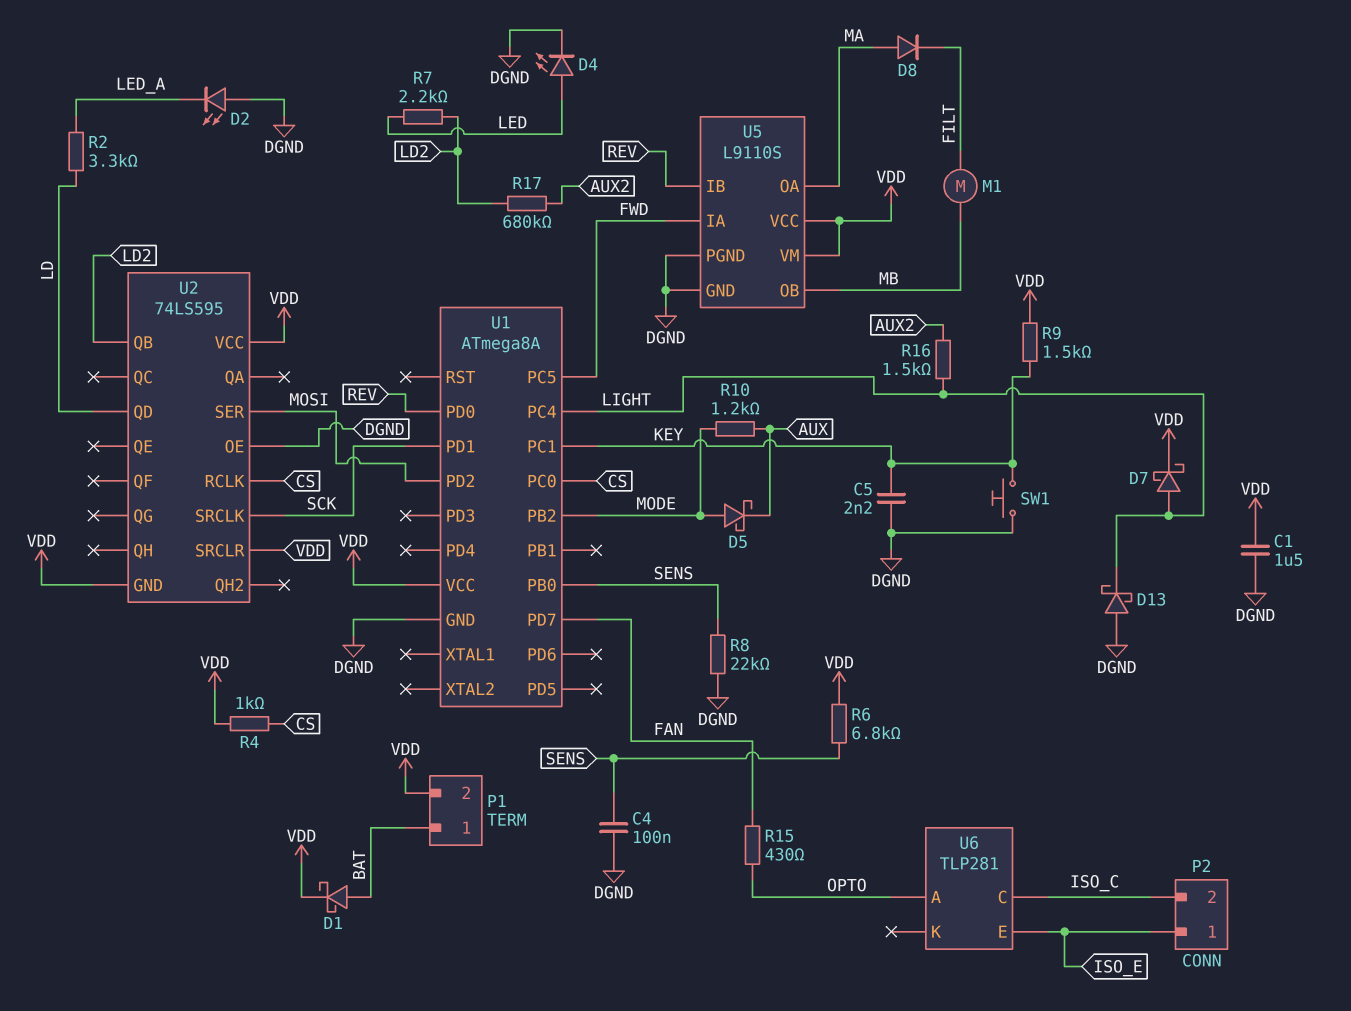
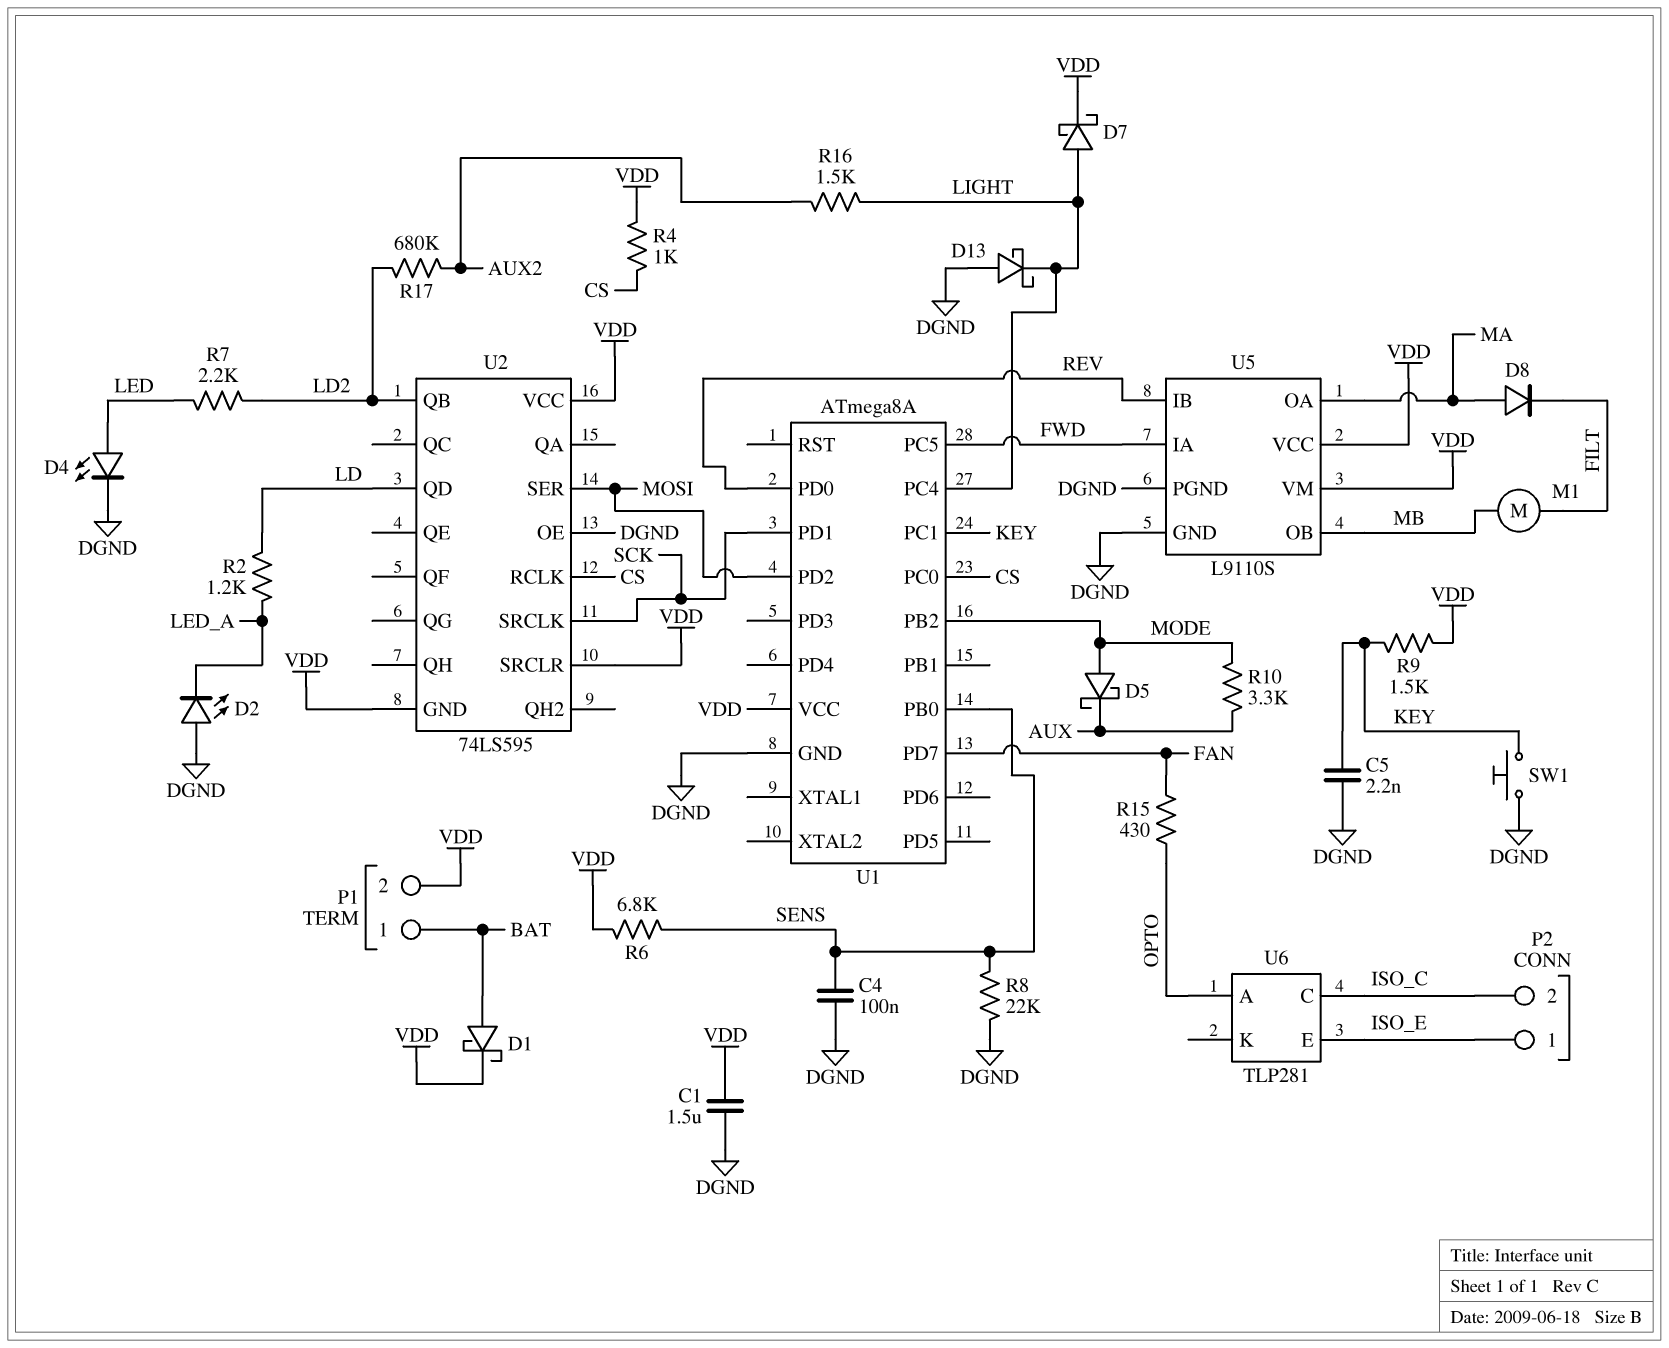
R2: 3.3k (LD, LED_A) -> 1.2k (LD, LED_A)
R10: 1.2k (AUX, MODE) -> 3.3k (AUX, MODE)

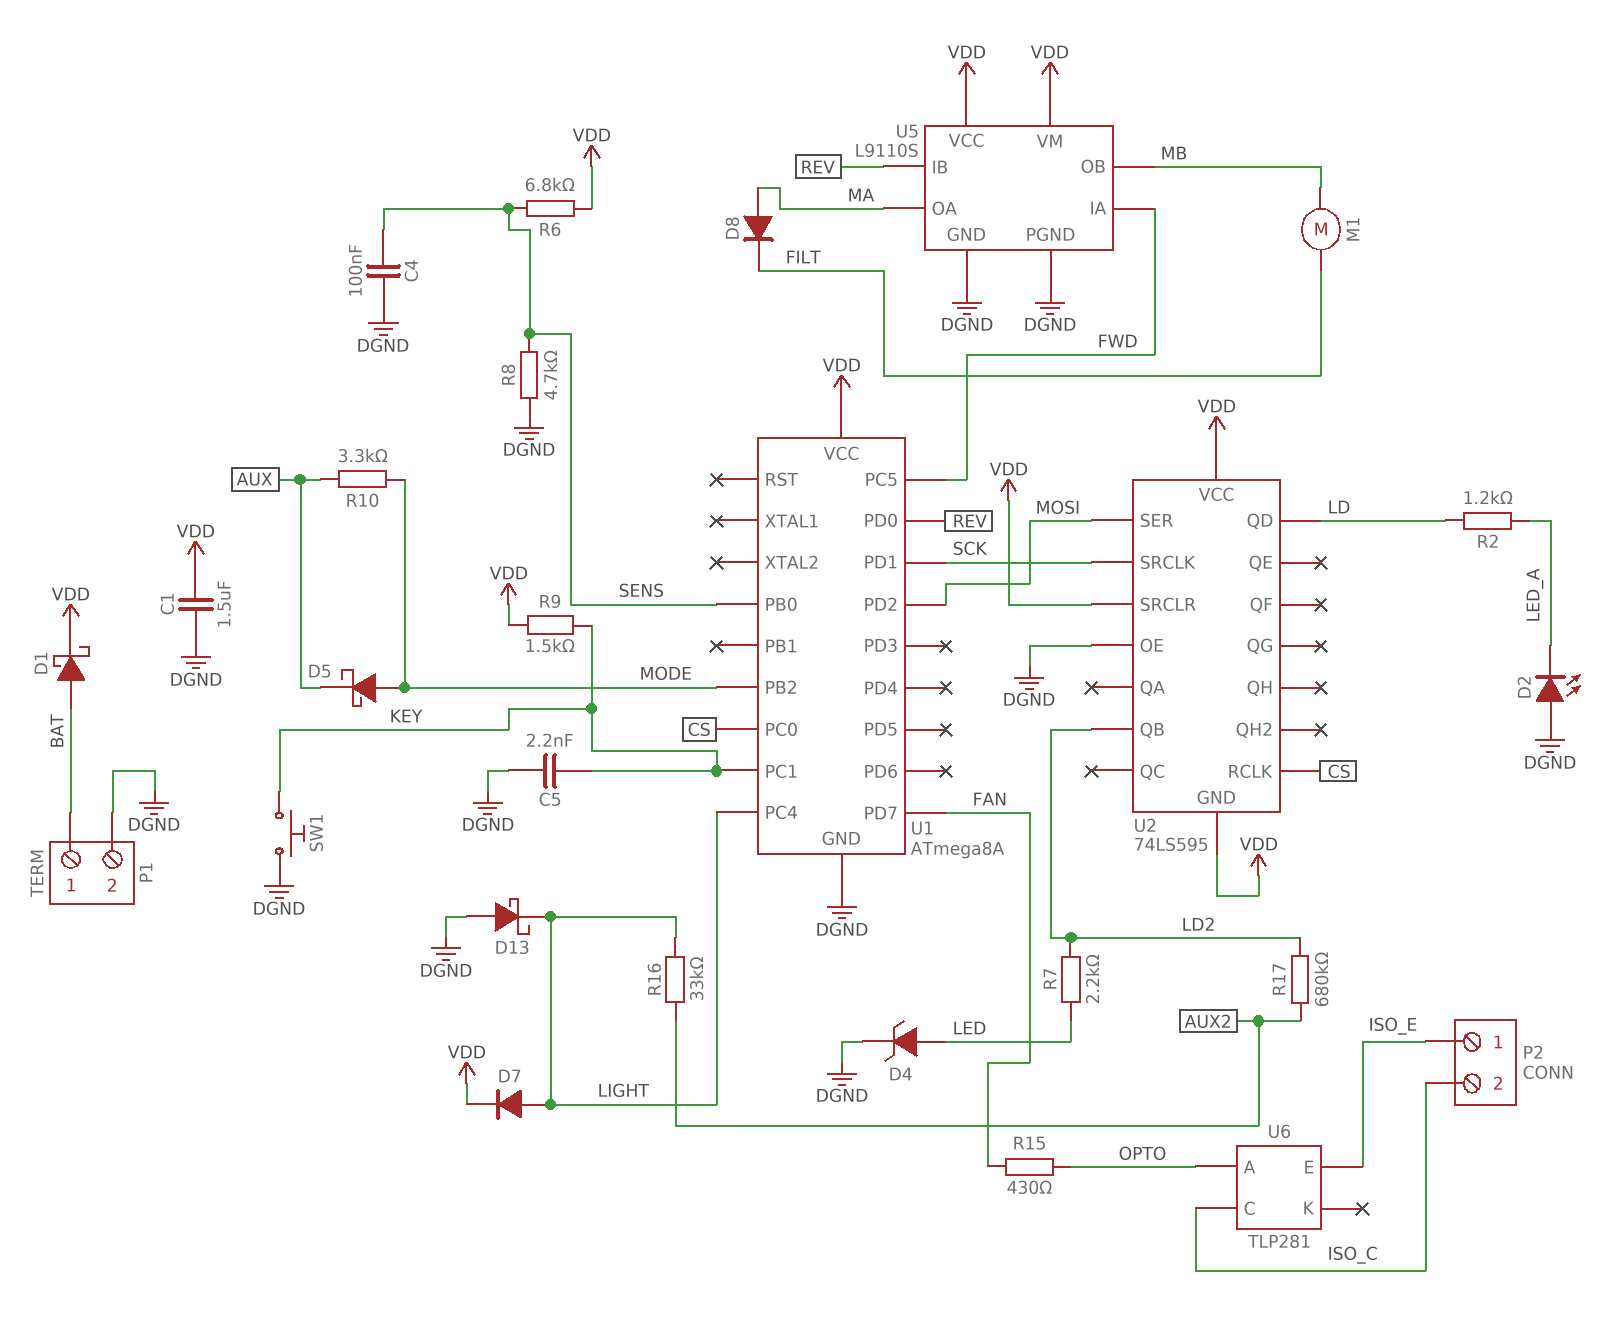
D4: LED (A LED, K DGND) -> zener (A LED, K DGND)
D7: schottky (A LIGHT, K VDD) -> diode (A LIGHT, K VDD)
P1 pin 2: VDD -> DGND
R4: 1k (CS, VDD) -> none
R8: 22k (DGND, SENS) -> 4.7k (DGND, SENS)
R16: 1.5k (AUX2, LIGHT) -> 33k (AUX2, LIGHT)

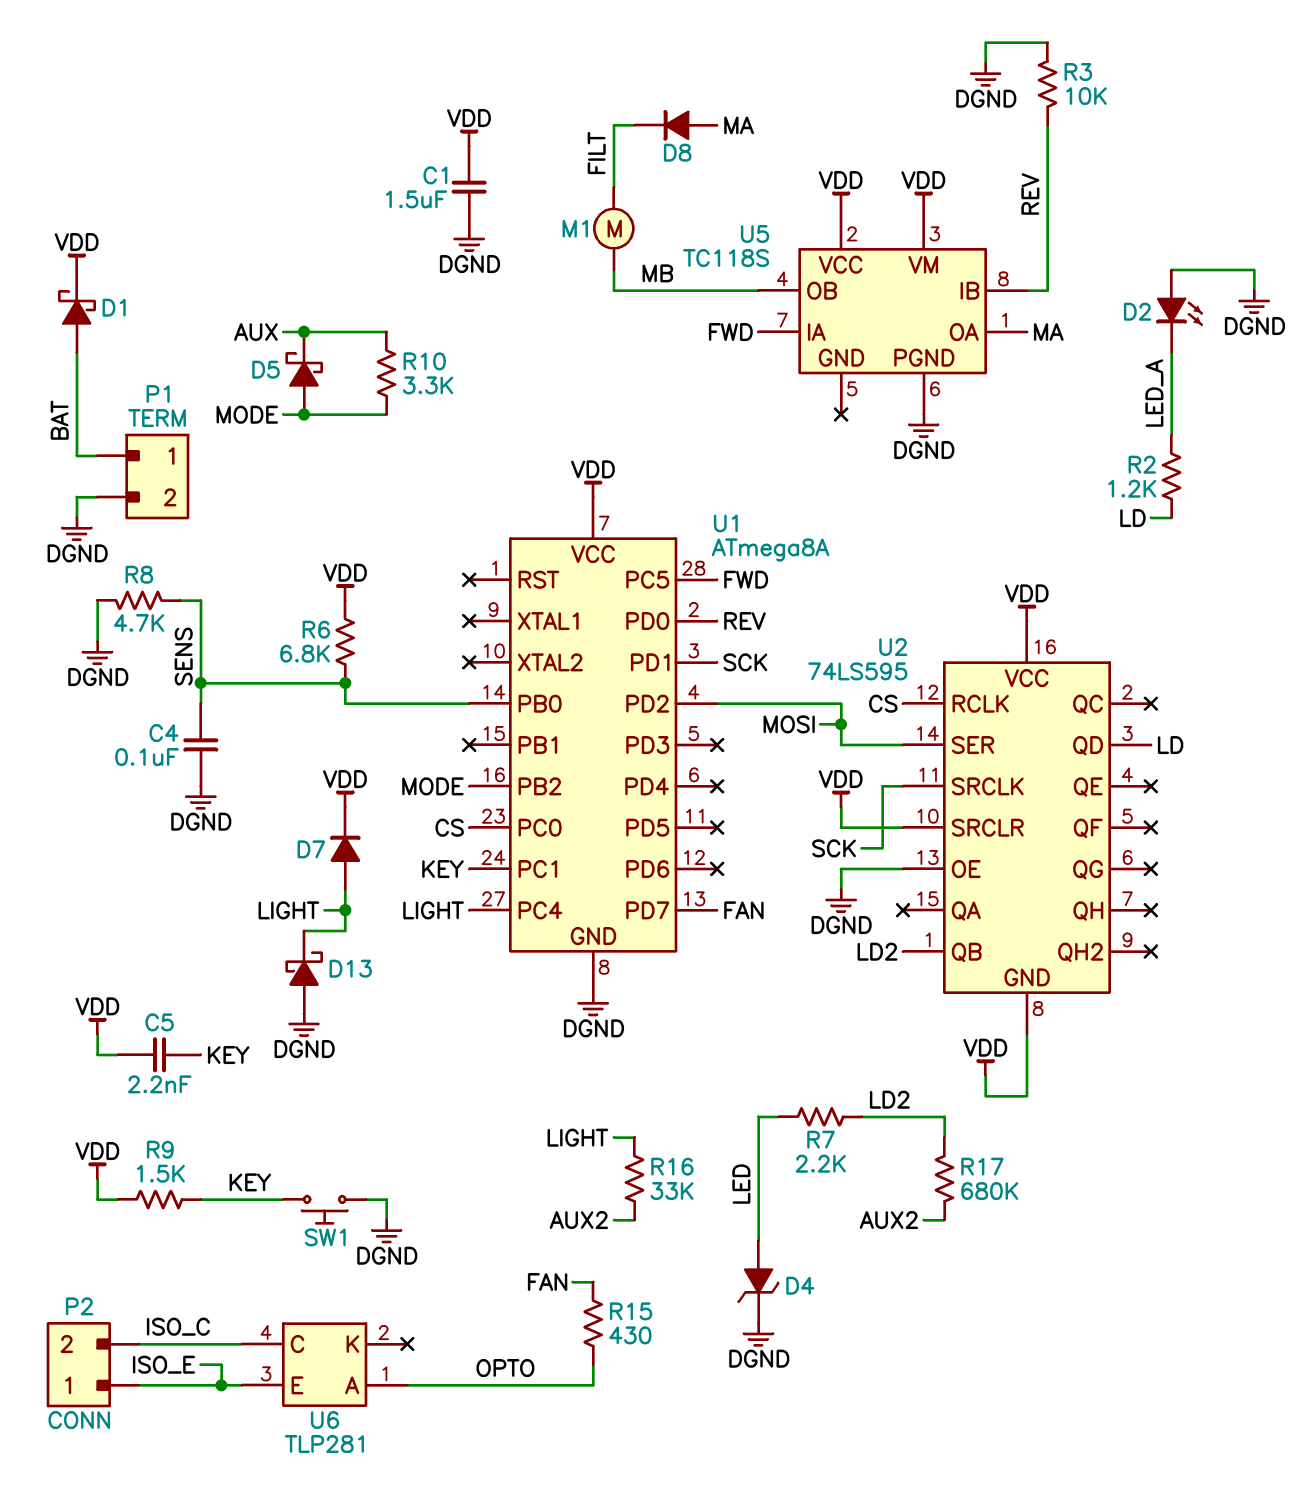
C5: 2.2nF (DGND, KEY) -> 2.2nF (KEY, VDD)
R3: none -> 10k (DGND, REV)
U5: L9110S -> TC118S
U5 pin GND: DGND -> none

